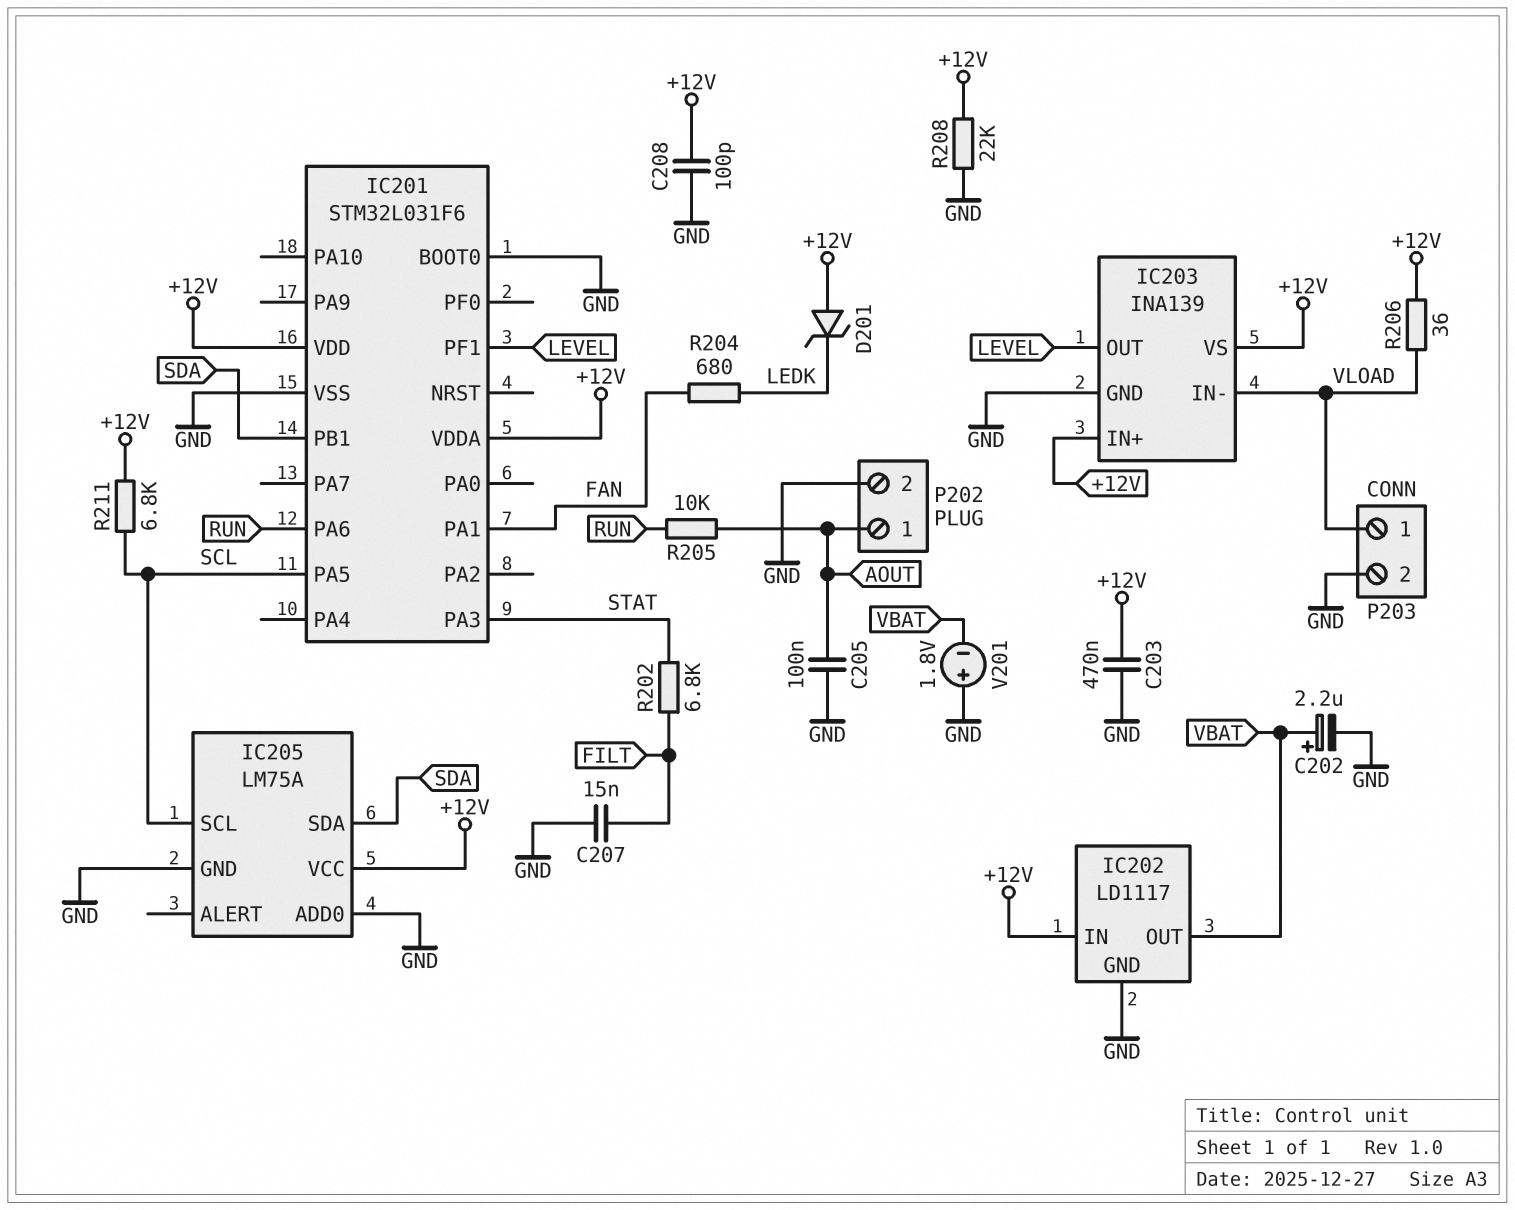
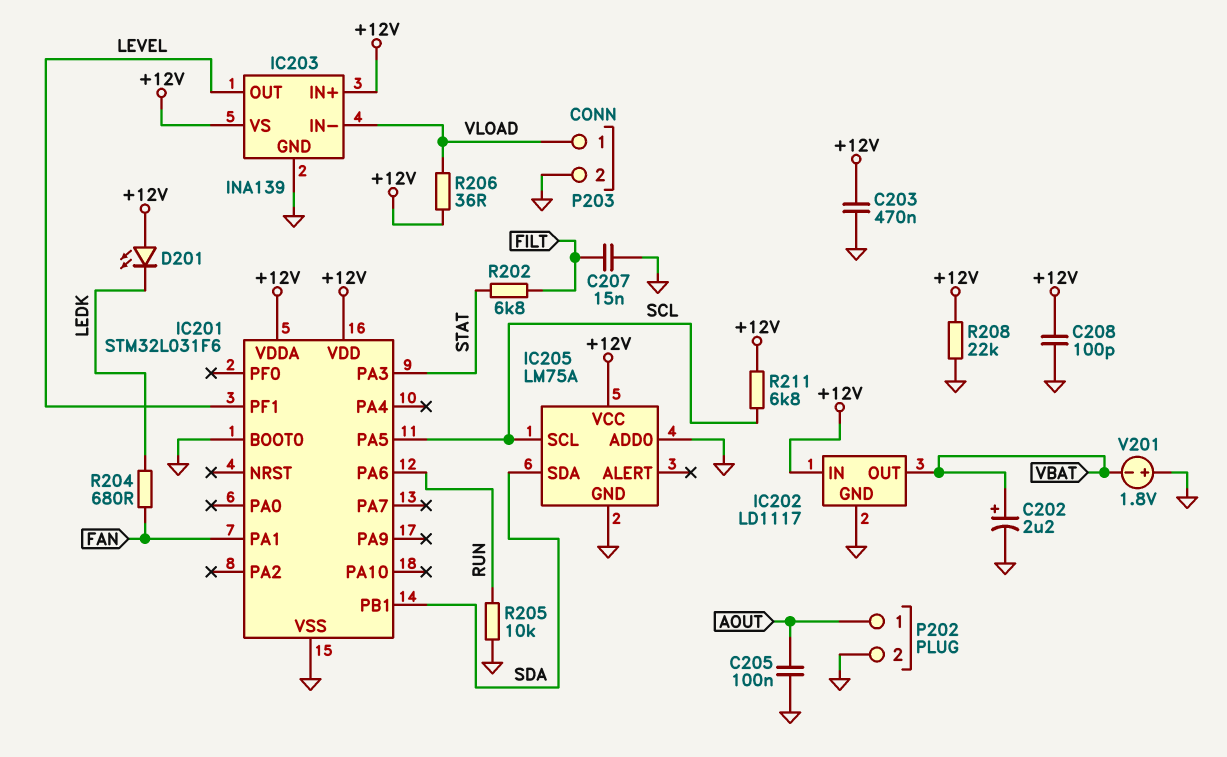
D201: zener (A +12V, K LEDK) -> LED (A +12V, K LEDK)
R205: 10k (AOUT, RUN) -> 10k (GND, RUN)

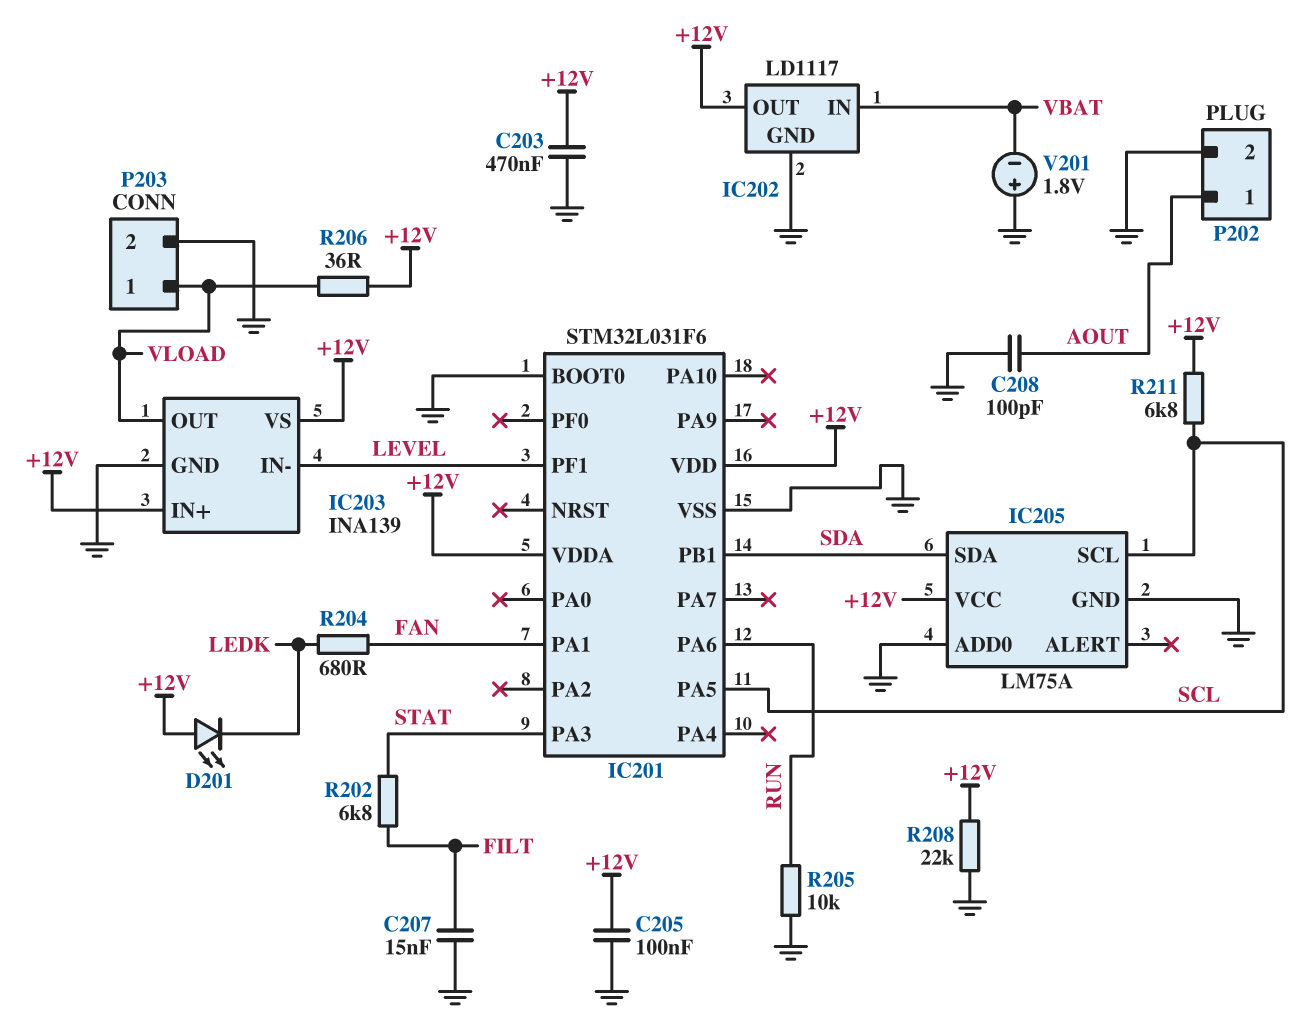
C202: 2.2uF (plus VBAT, minus GND) -> none
C205: 100nF (AOUT, GND) -> 100nF (+12V, GND)
C208: 100pF (+12V, GND) -> 100pF (AOUT, GND)
IC202 pin IN: +12V -> VBAT
IC202 pin OUT: VBAT -> +12V
IC203 pin IN-: VLOAD -> LEVEL
IC203 pin OUT: LEVEL -> VLOAD

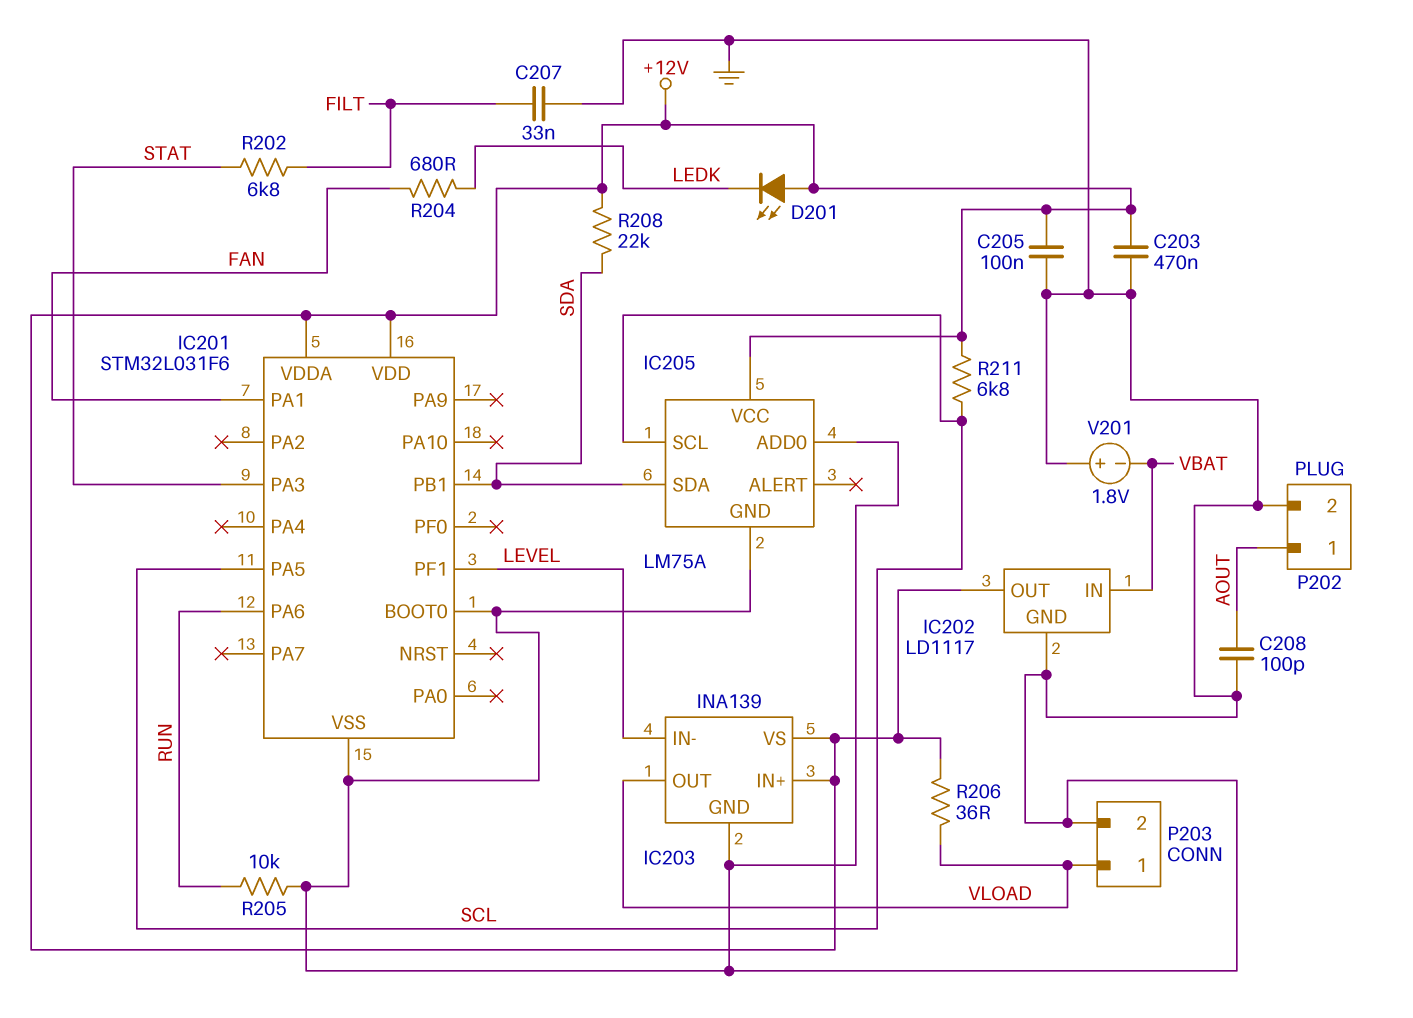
C207: 15nF (FILT, GND) -> 33nF (FILT, GND)
R208: 22k (+12V, GND) -> 22k (+12V, SDA)

